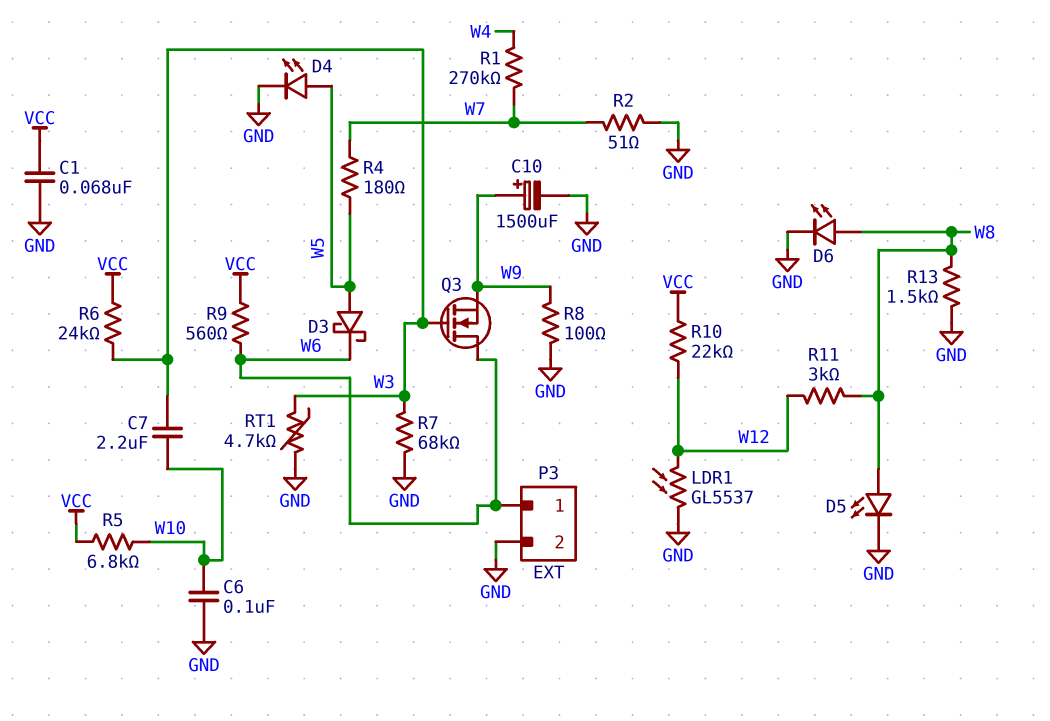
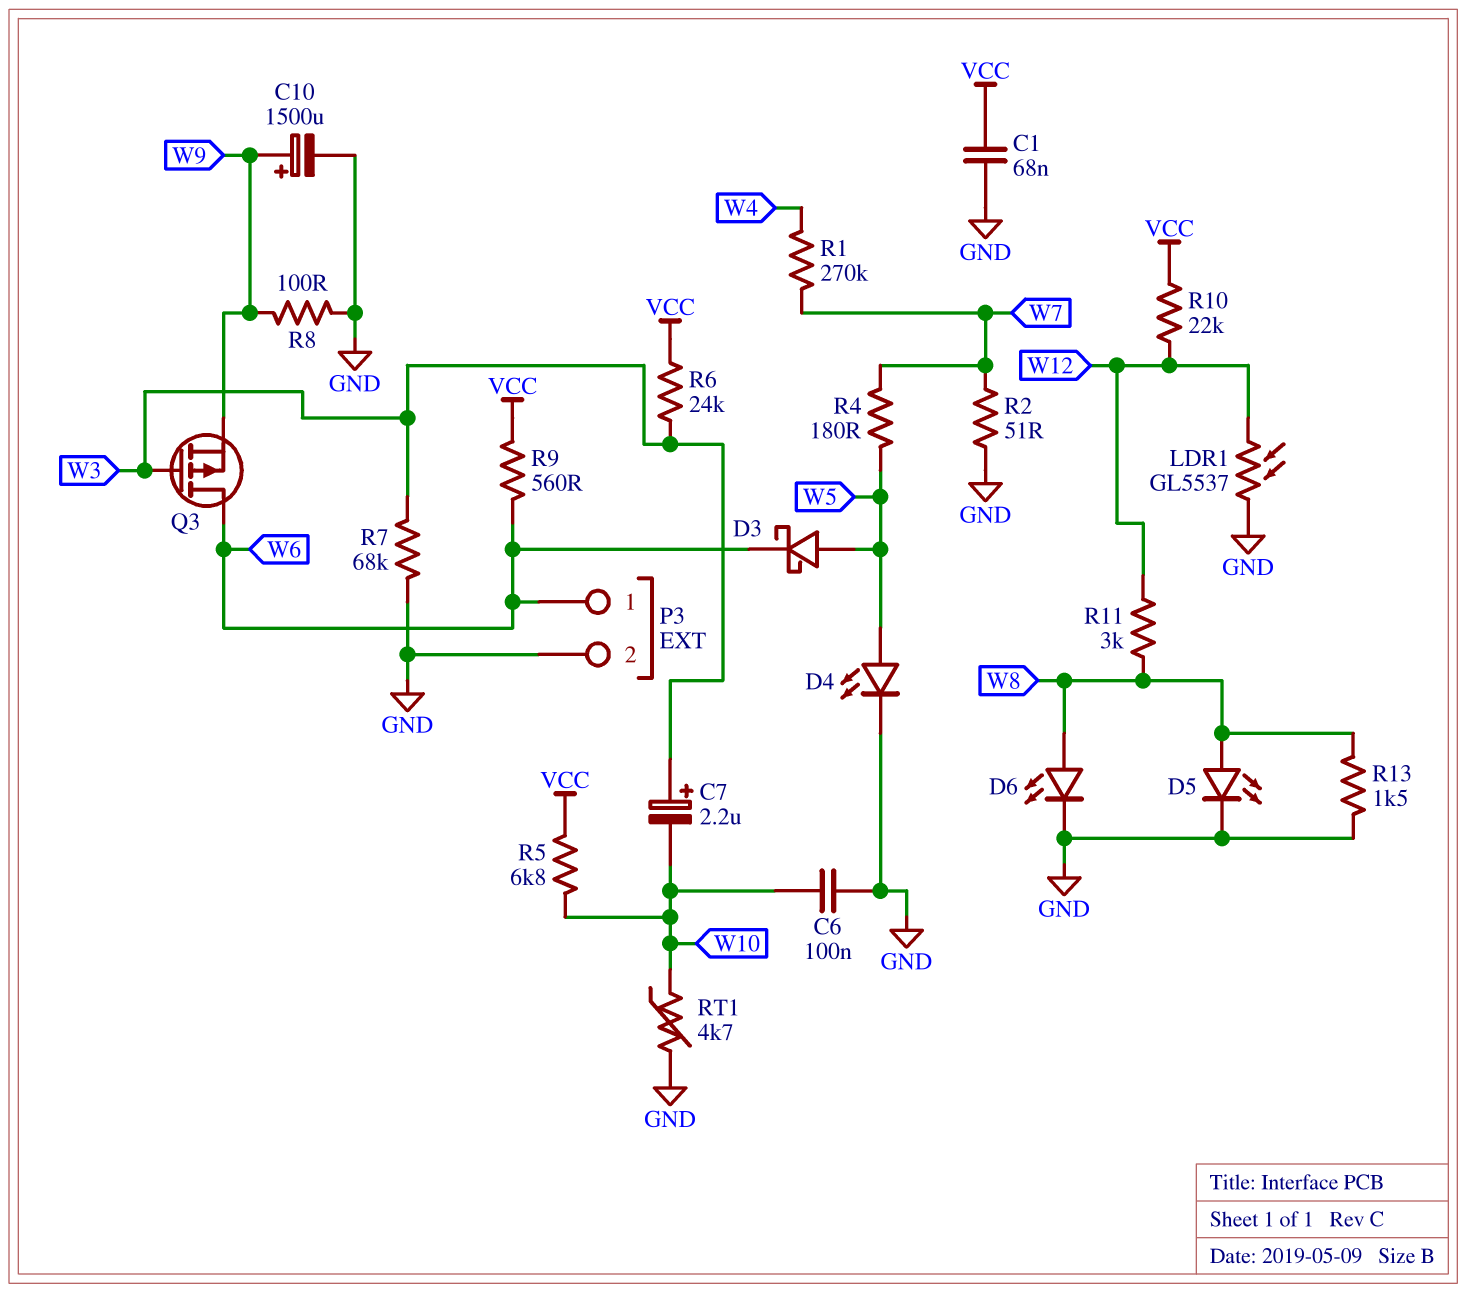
C7: 2.2uF (W3, W10) -> 2.2uF (plus W3, minus W10)
Q3: NMOS (G W3, D W6, S W9) -> PMOS (G W3, D W6, S W9)
RT1: 4.7k (GND, W3) -> 4.7k (GND, W10)

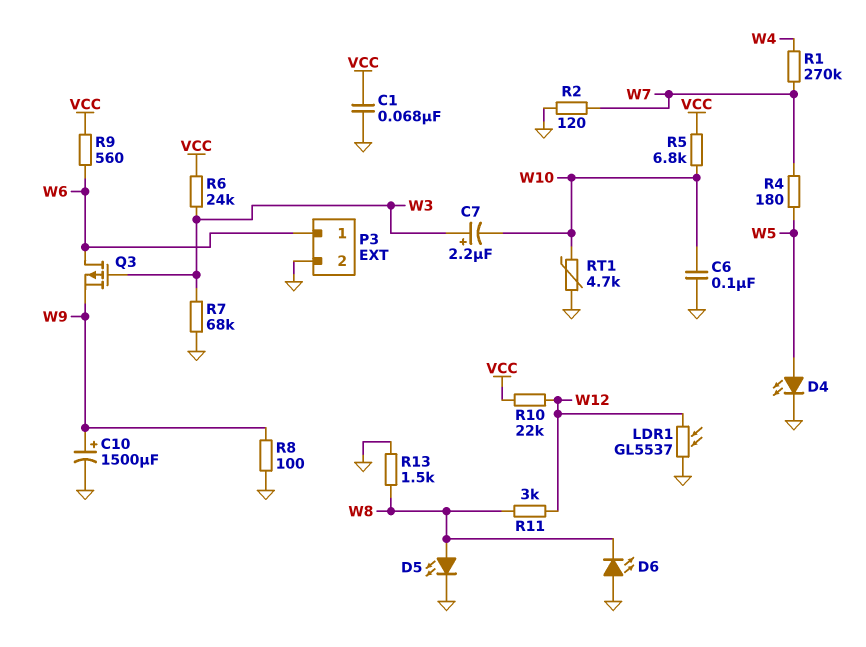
D3: schottky (A W5, K W6) -> none
D6: LED (A W8, K GND) -> LED (A GND, K W8)
R2: 51 (GND, W7) -> 120 (GND, W7)

